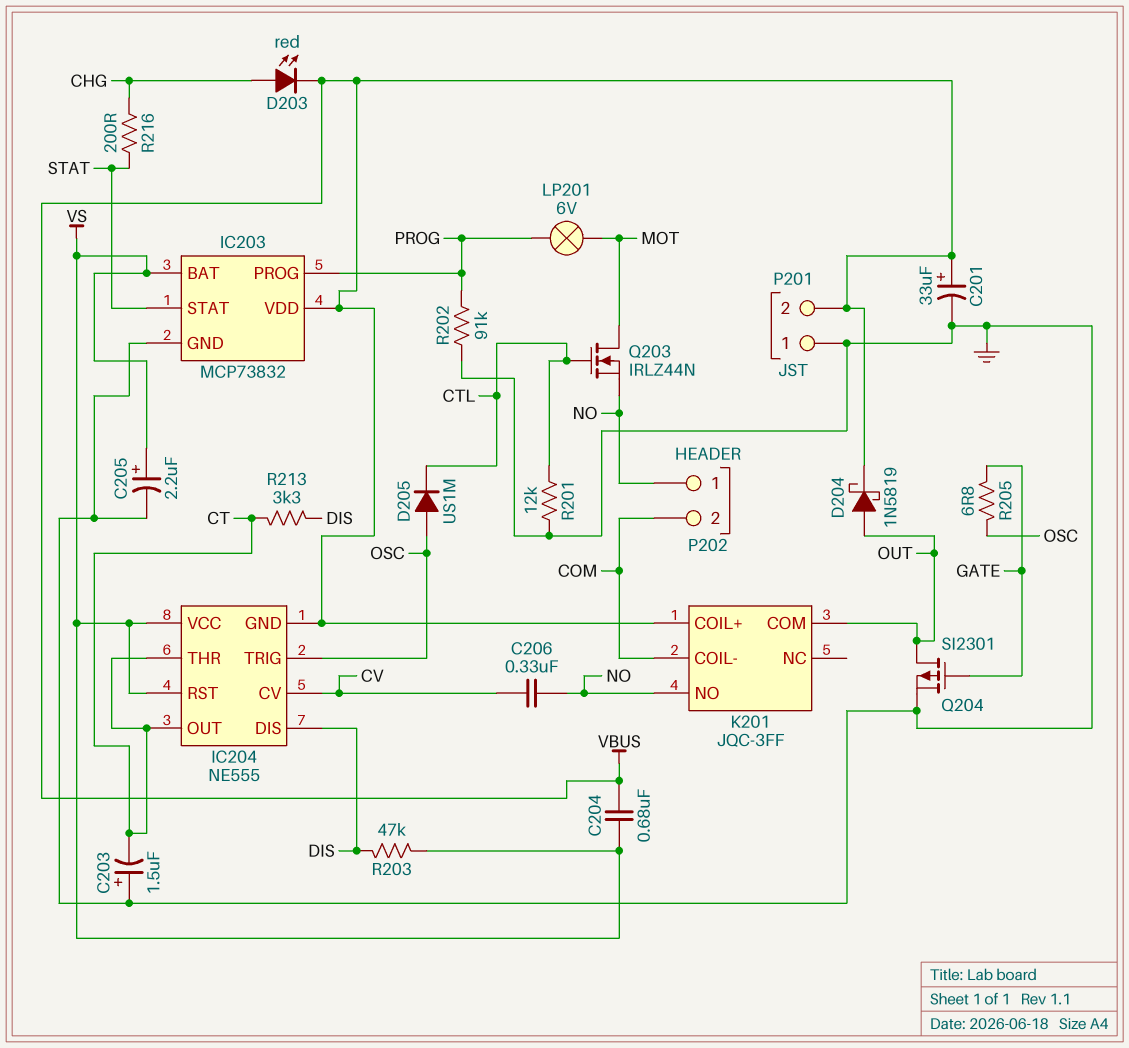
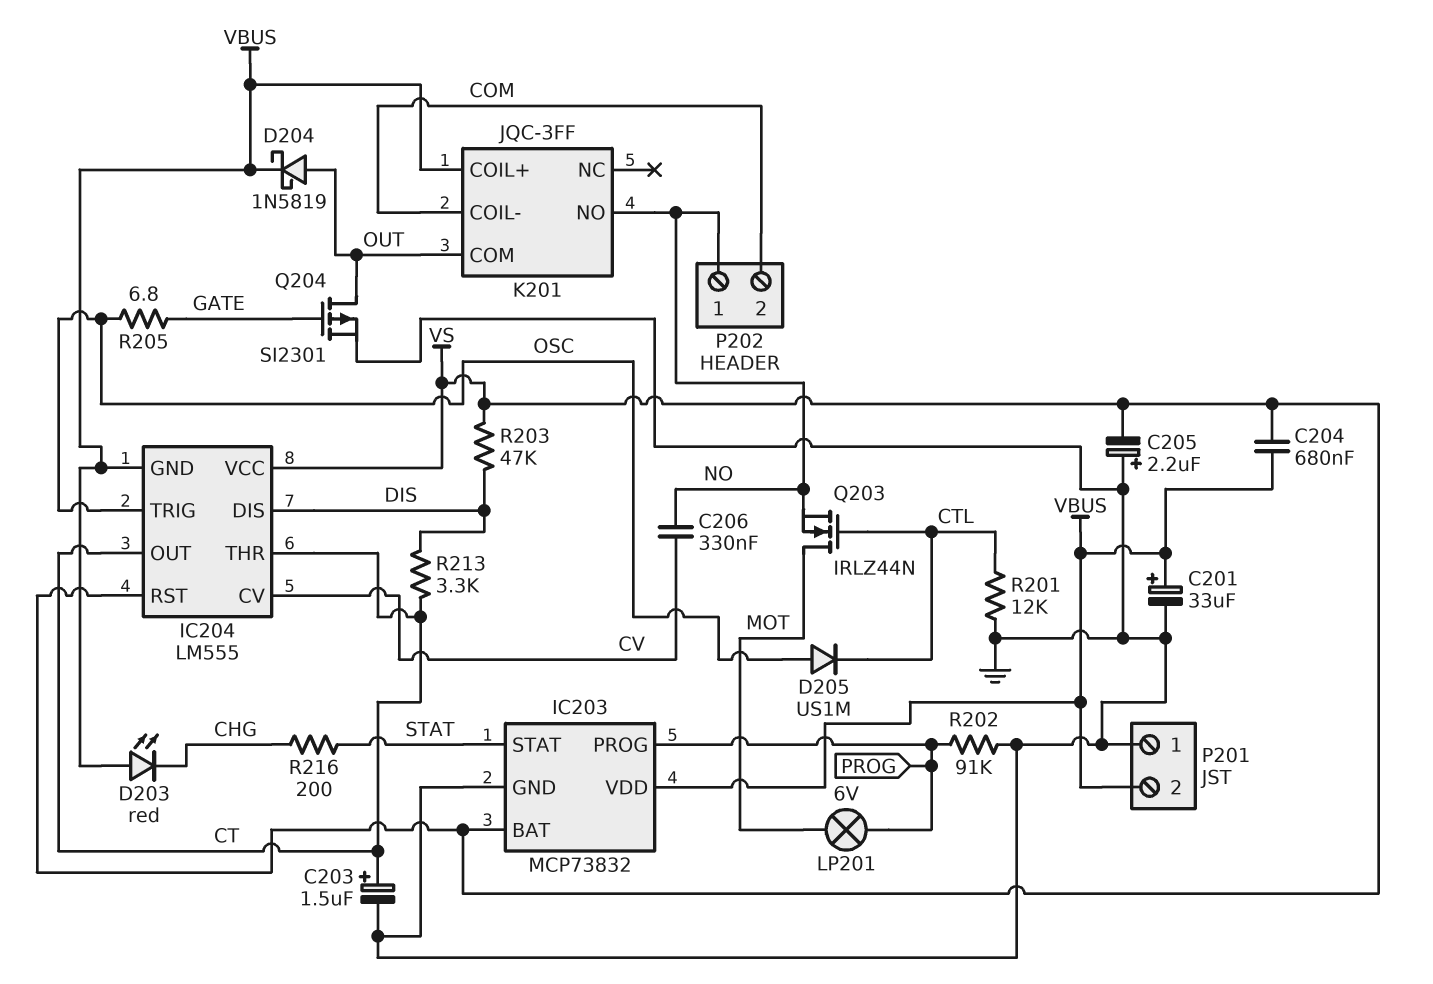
C203: 1.5uF (plus GND, minus CT) -> 1.5uF (plus CT, minus GND)
C205: 2.2uF (plus VS, minus GND) -> 2.2uF (plus GND, minus VS)
D203: LED red (A CHG, K VBUS) -> LED red (A VBUS, K CHG)
IC204: NE555 -> LM555

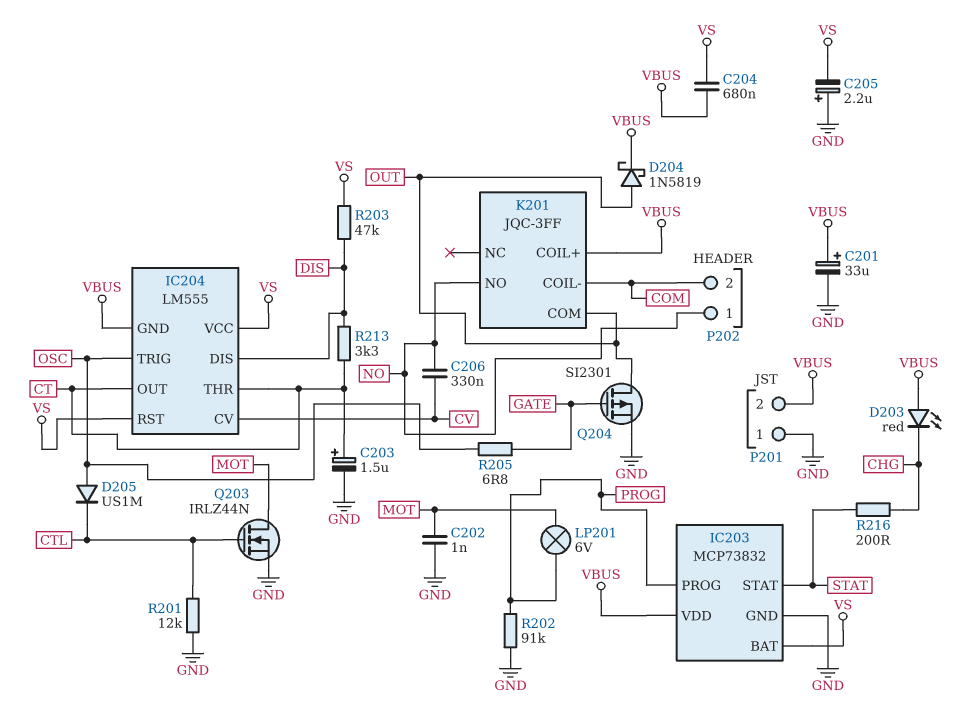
C202: none -> 1nF (GND, MOT)
Q203: NMOS IRLZ44N (G CTL, D MOT, S NO) -> NMOS IRLZ44N (G CTL, D MOT, S GND)

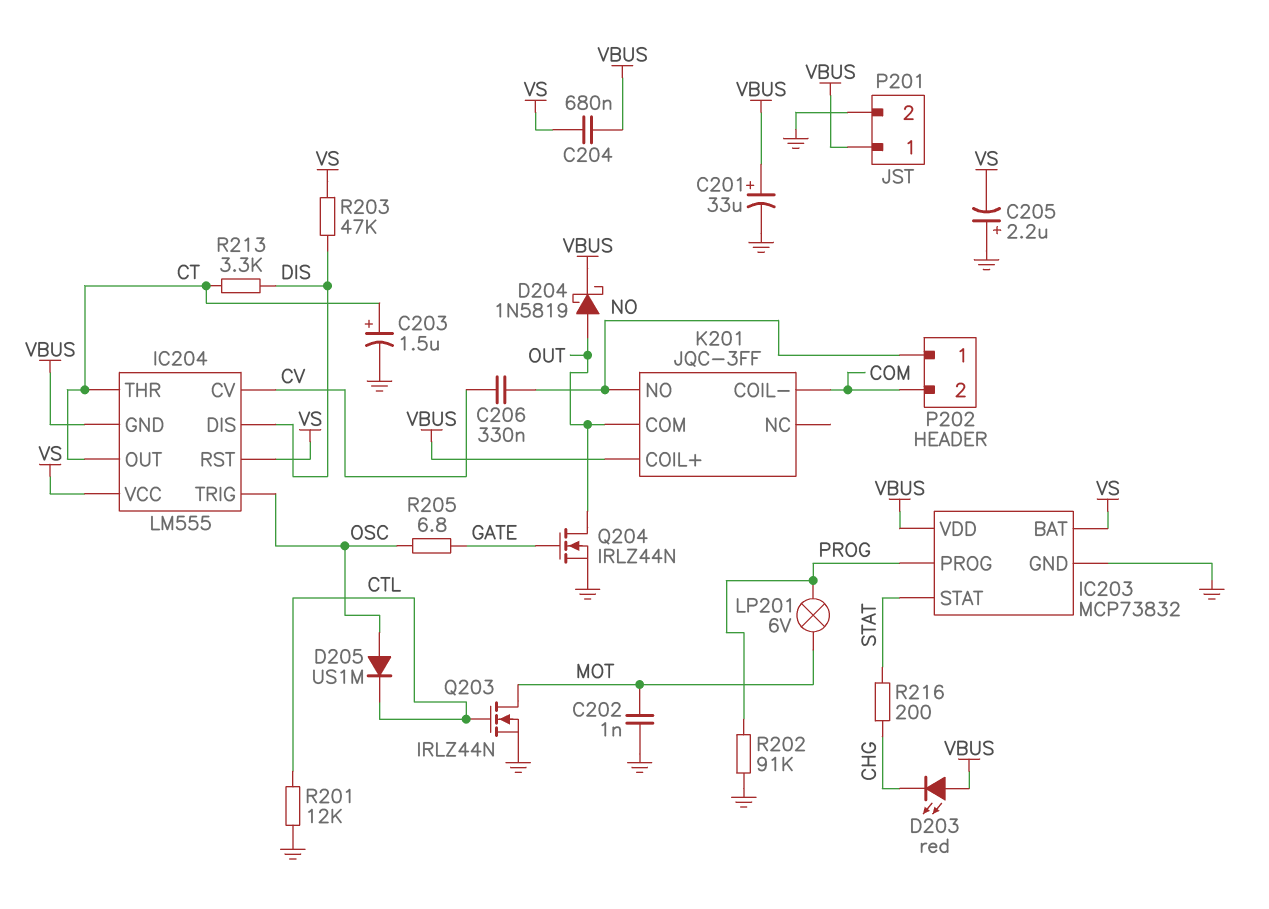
P201 pin 1: GND -> VBUS
P201 pin 2: VBUS -> GND
Q204: PMOS SI2301 (G GATE, D OUT, S GND) -> NMOS IRLZ44N (G GATE, D OUT, S GND)

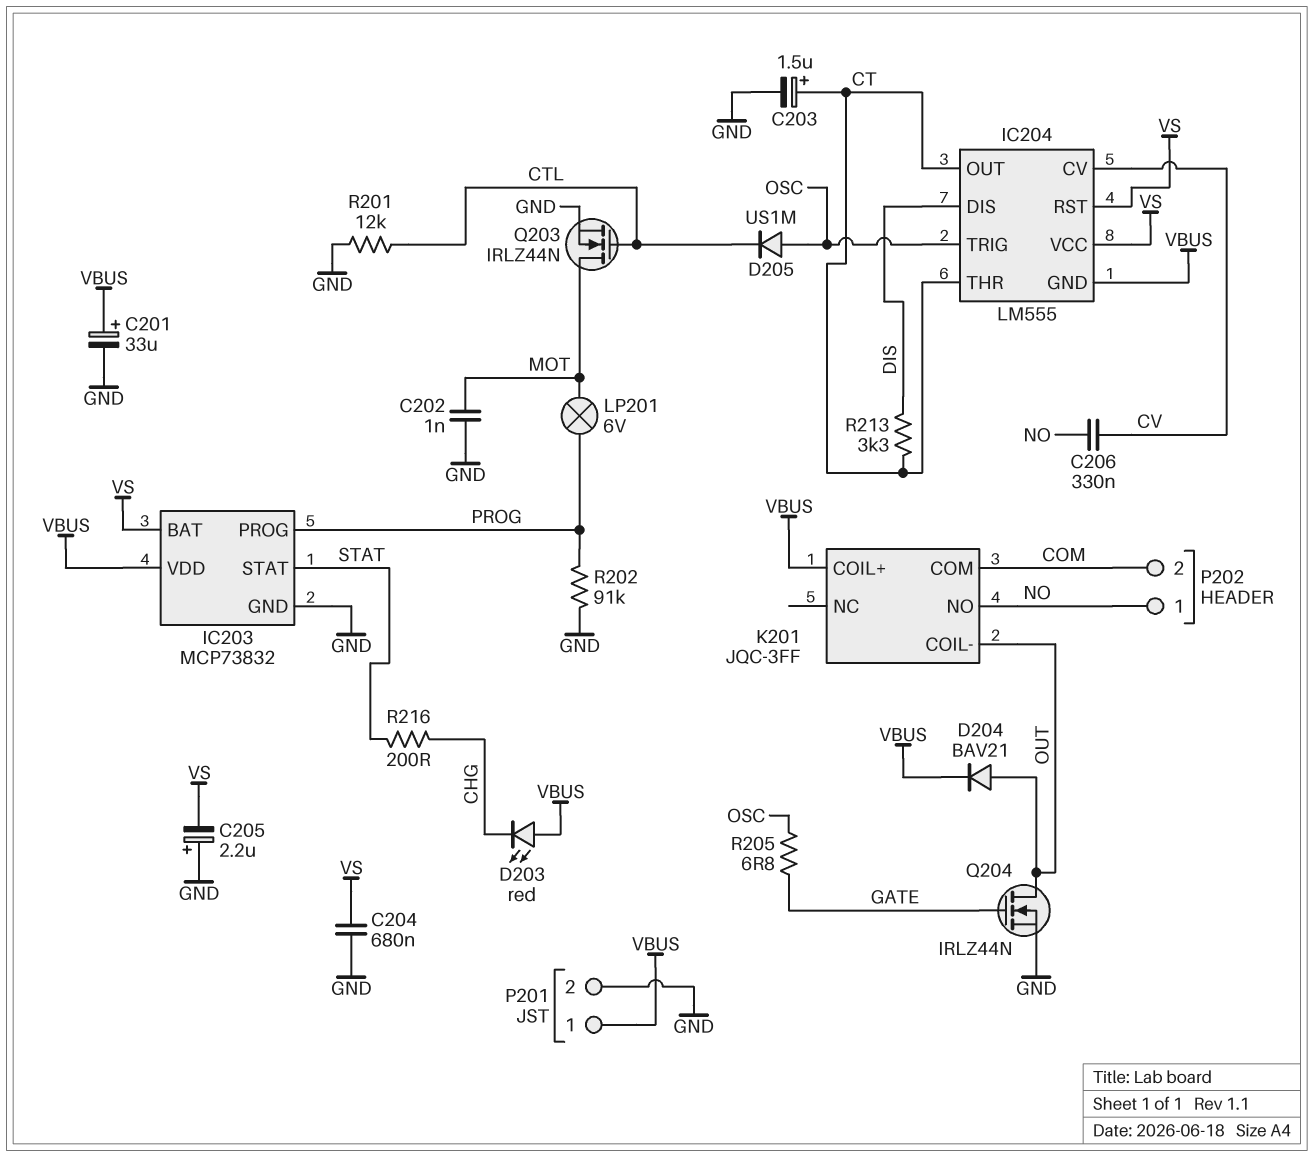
C204: 680nF (VBUS, VS) -> 680nF (GND, VS)
D204: schottky 1N5819 (A OUT, K VBUS) -> diode BAV21 (A OUT, K VBUS)
K201 pin COIL-: COM -> OUT
K201 pin COM: OUT -> COM
R203: 47k (DIS, VS) -> none

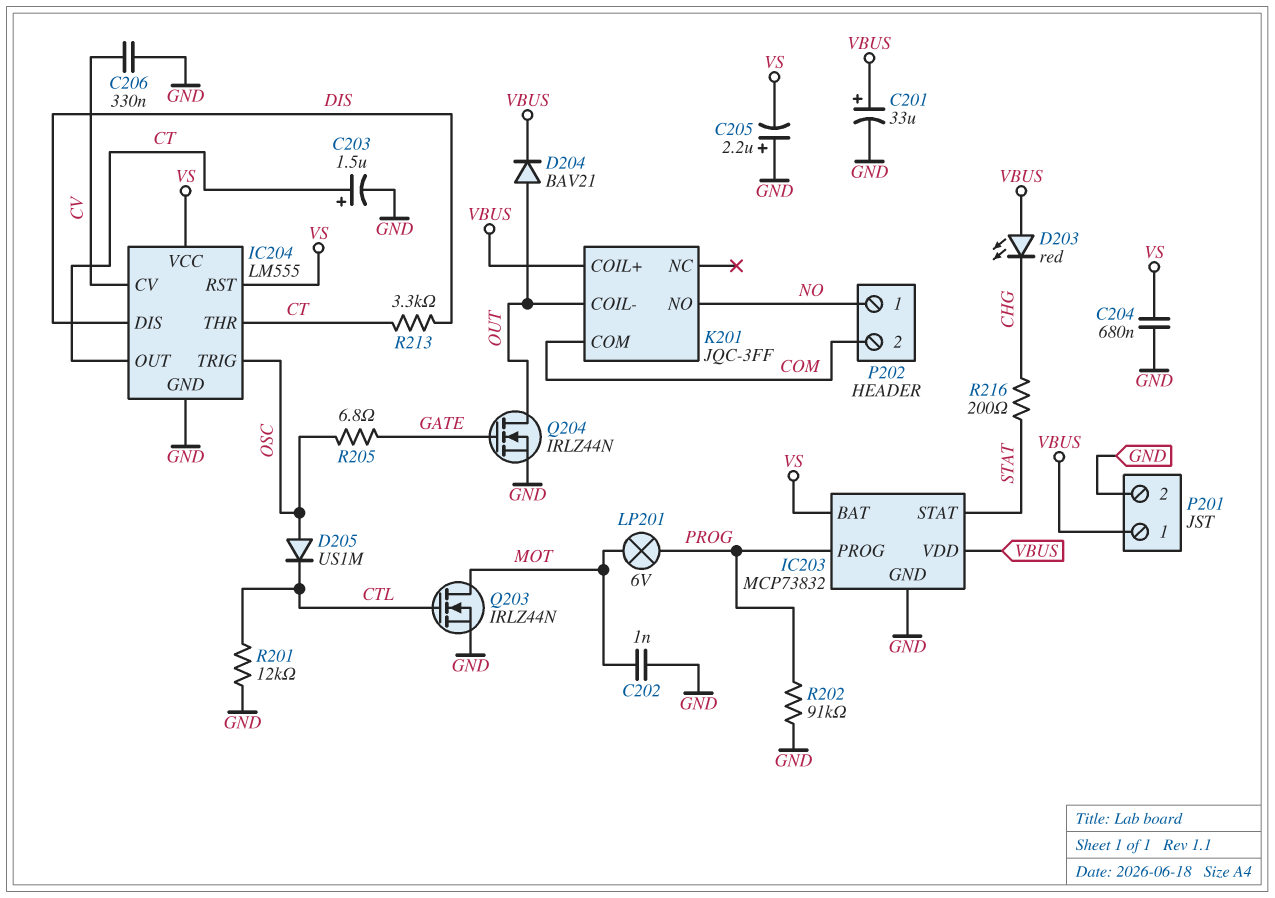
C206: 330nF (CV, NO) -> 330nF (CV, GND)
IC204 pin GND: VBUS -> GND

